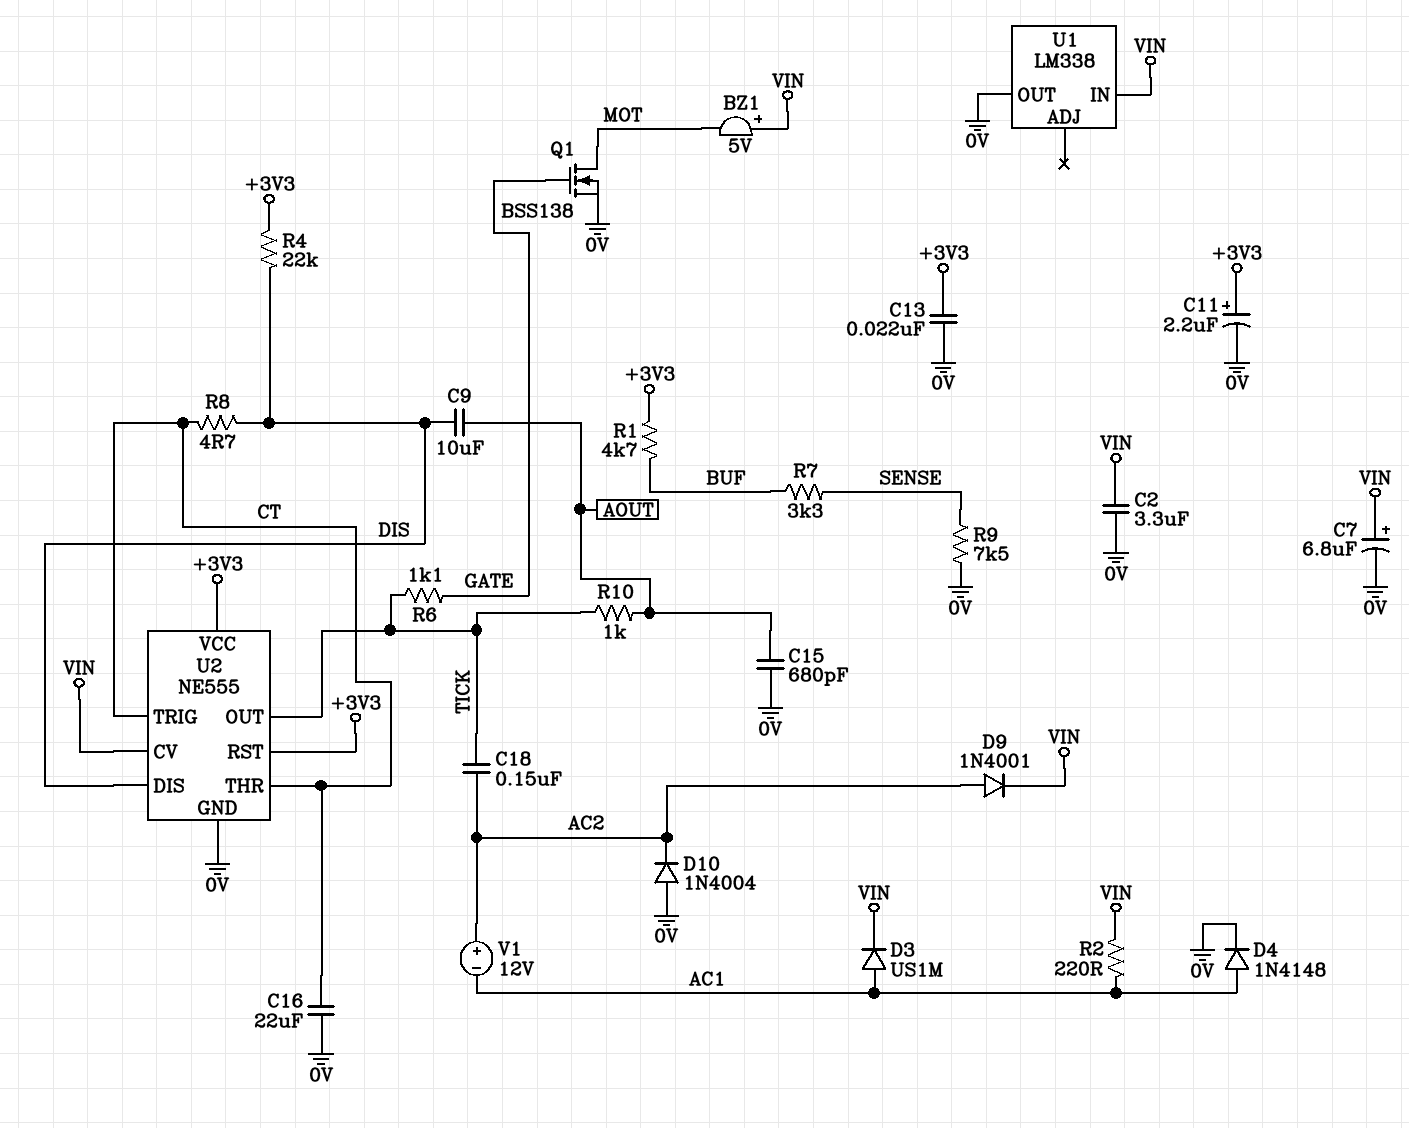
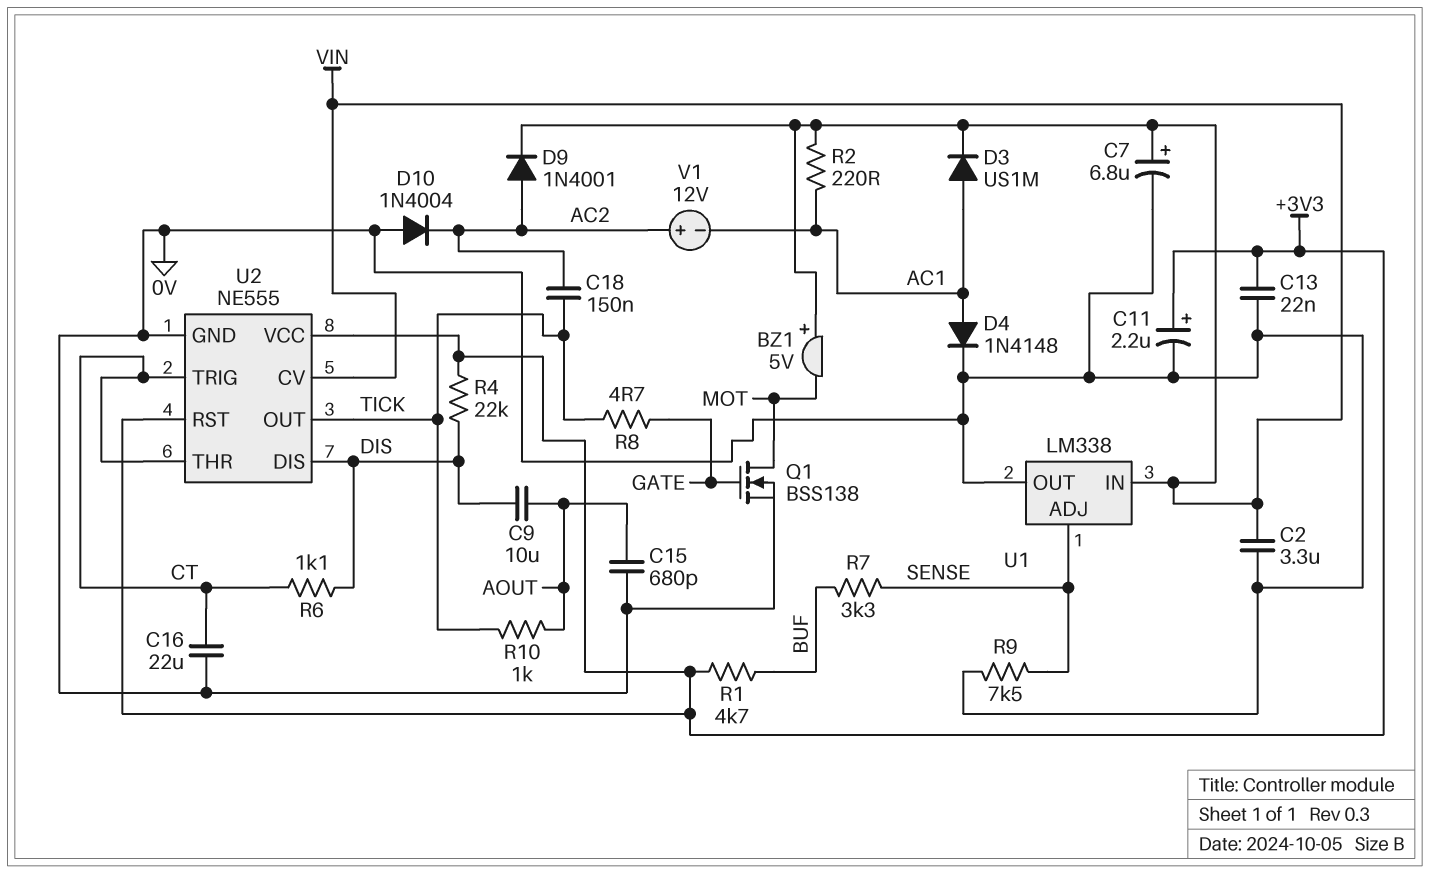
R6: 1.1k (GATE, TICK) -> 1.1k (CT, DIS)
R8: 4.7 (CT, DIS) -> 4.7 (GATE, TICK)
U1 pin ADJ: none -> SENSE

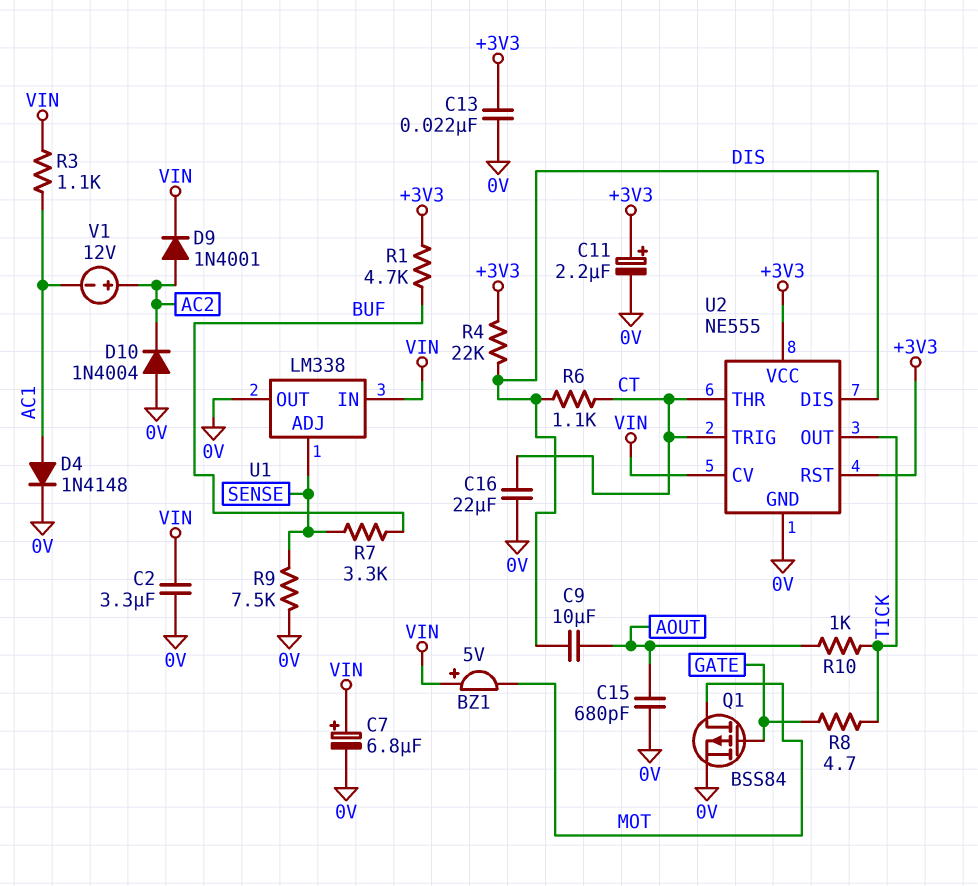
C18: 150nF (AC2, TICK) -> none
D3: diode US1M (A AC1, K VIN) -> none
Q1: NMOS BSS138 (G GATE, D MOT, S 0V) -> PMOS BSS84 (G GATE, D MOT, S 0V)
R2: 220 (AC1, VIN) -> none
R3: none -> 1.1k (AC1, VIN)

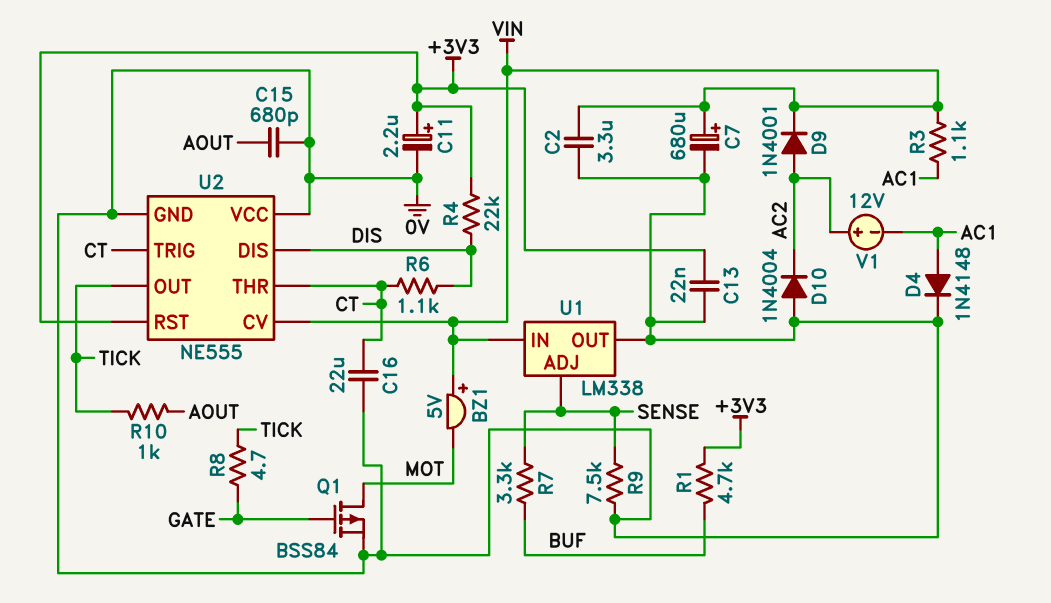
C7: 6.8uF (plus VIN, minus 0V) -> 680uF (plus VIN, minus 0V)
C9: 10uF (AOUT, DIS) -> none
U2 pin VCC: +3V3 -> 0V

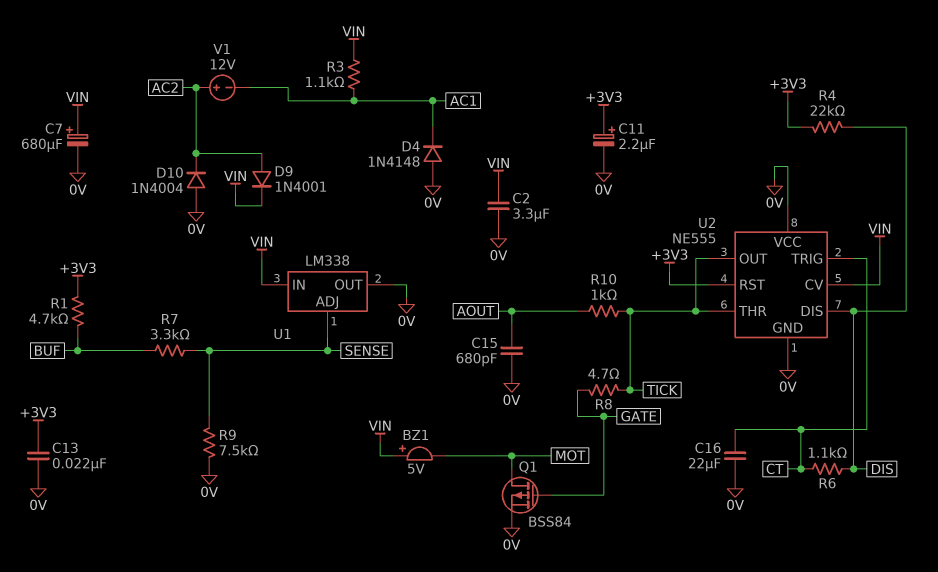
D4: diode 1N4148 (A AC1, K 0V) -> diode 1N4148 (A 0V, K AC1)
U2 pin THR: CT -> TICK

